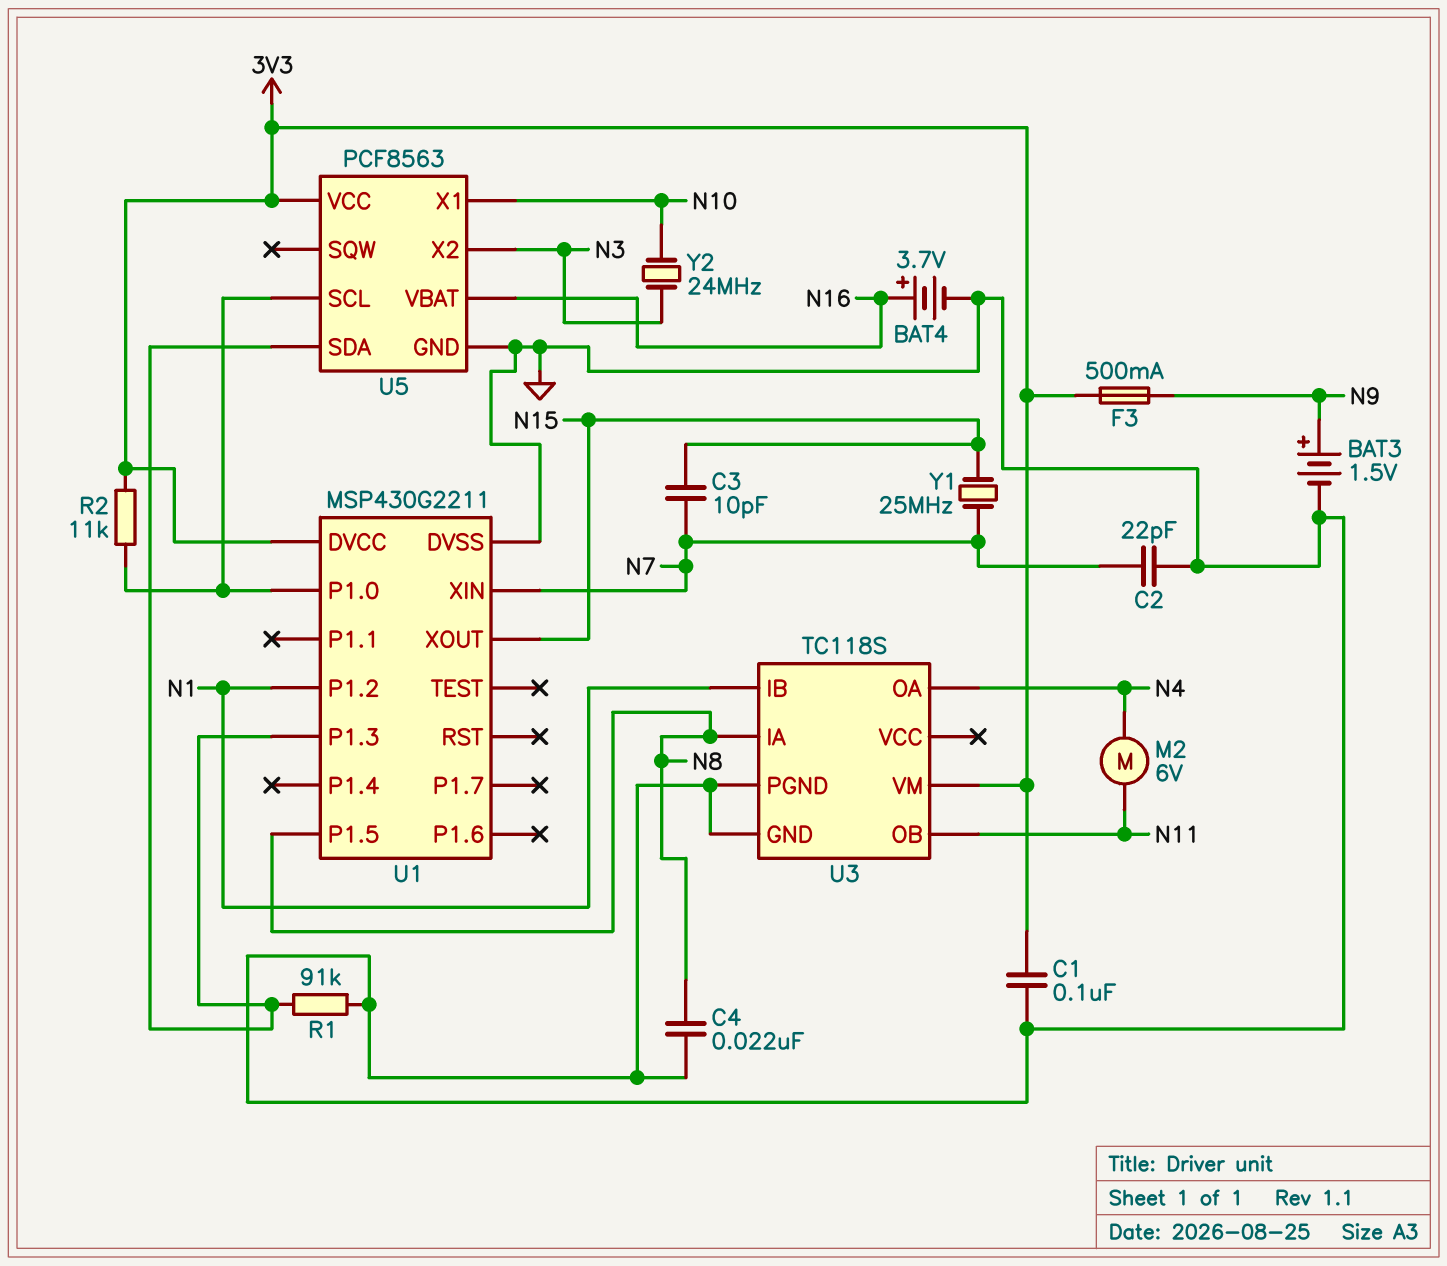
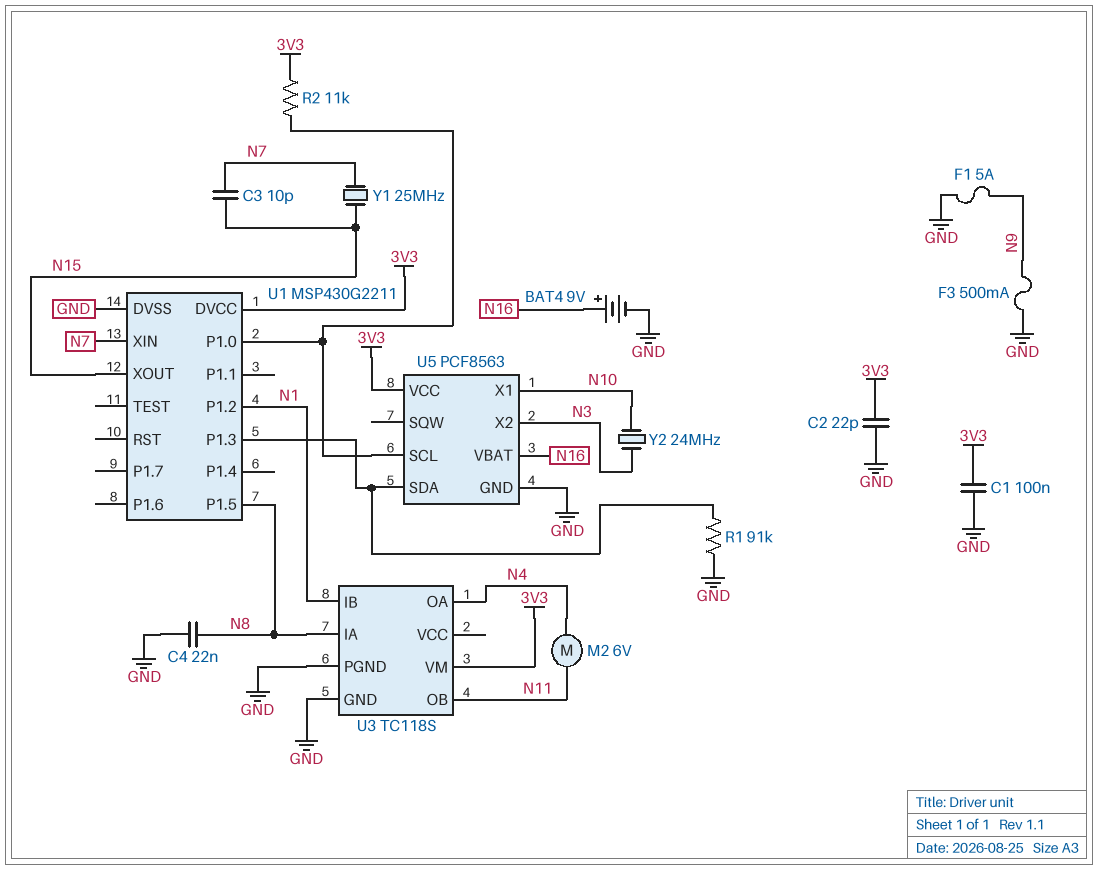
BAT3: 1.5V (plus N9, minus GND) -> none
BAT4: 3.7V (plus N16, minus GND) -> 9V (plus N16, minus GND)
C2: 22pF (GND, N7) -> 22pF (3V3, GND)
F1: none -> 5A (GND, N9)
F3: 500mA (3V3, N9) -> 500mA (GND, N9)

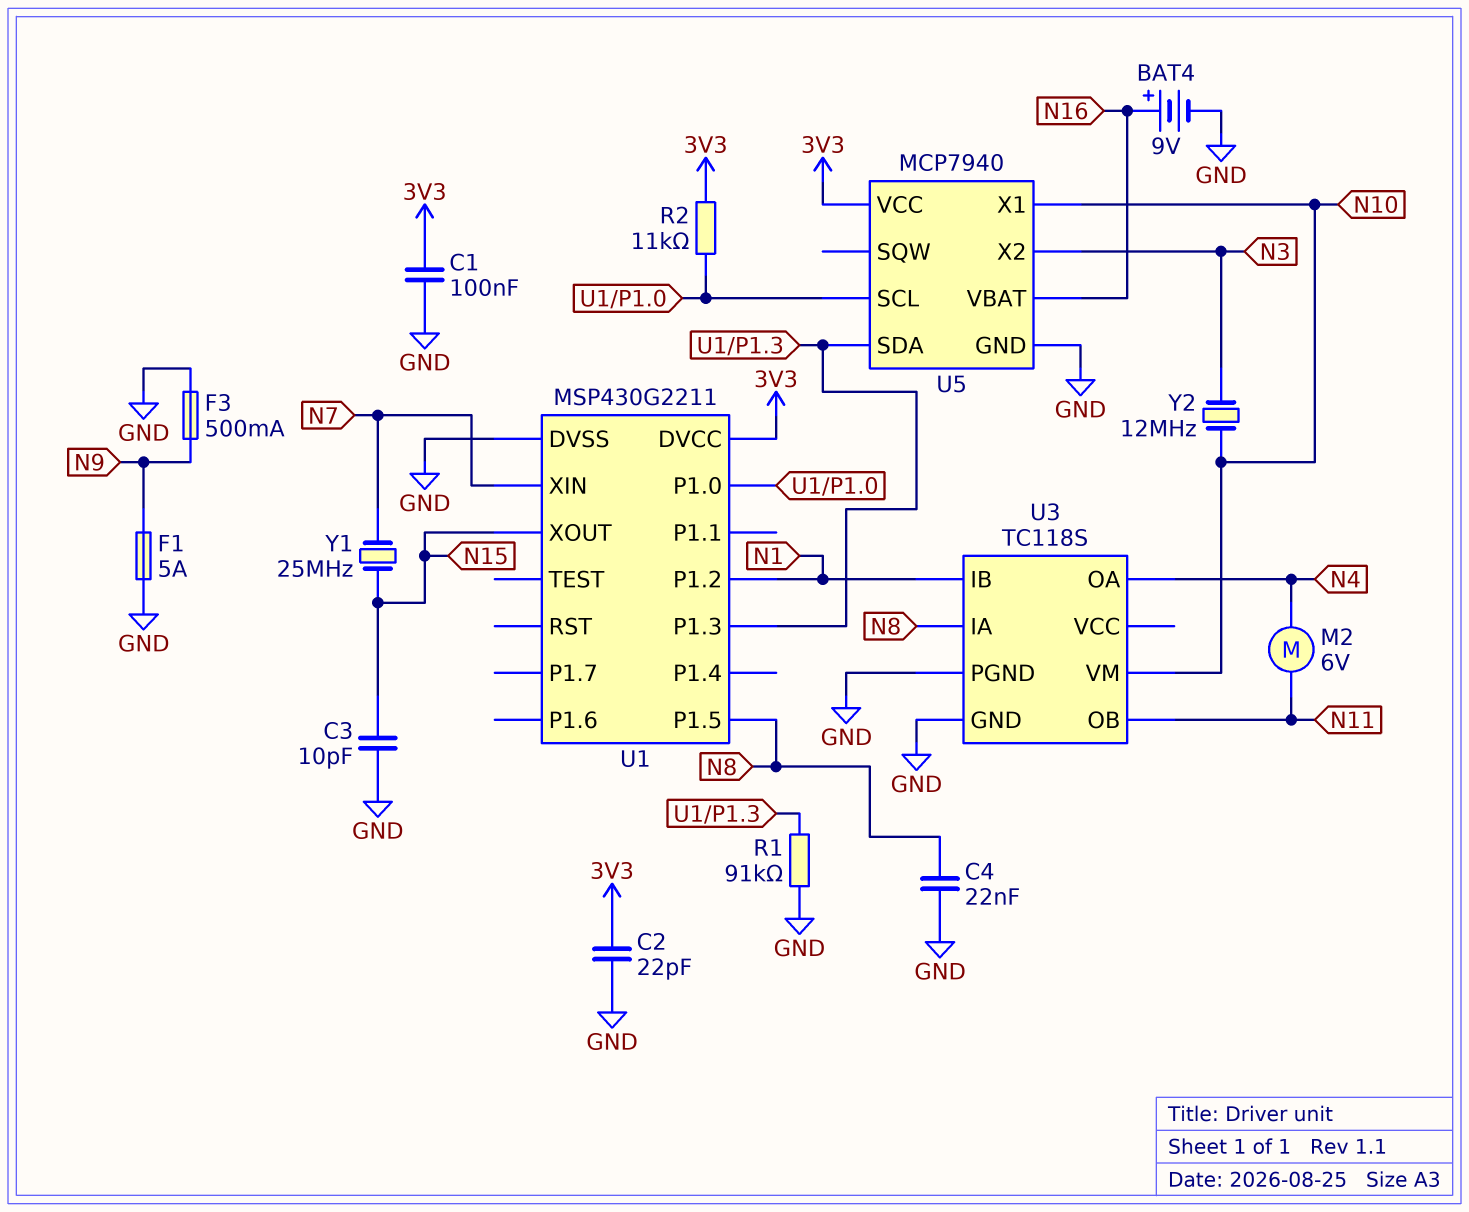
C3: 10pF (N7, N15) -> 10pF (GND, N15)
U3 pin VM: 3V3 -> N10
U5: PCF8563 -> MCP7940
Y2: 24MHz (N3, N10) -> 12MHz (N3, N10)

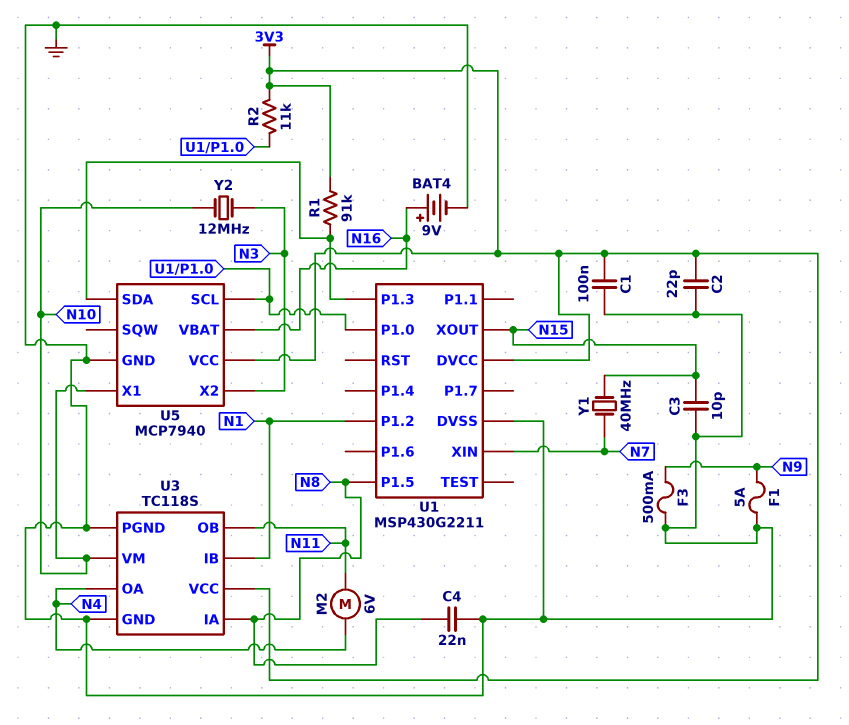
R1: 91k (GND, U1/P1.3) -> 91k (3V3, U1/P1.3)
U3 pin VCC: none -> 3V3
Y1: 25MHz (N7, N15) -> 40MHz (N7, N15)

